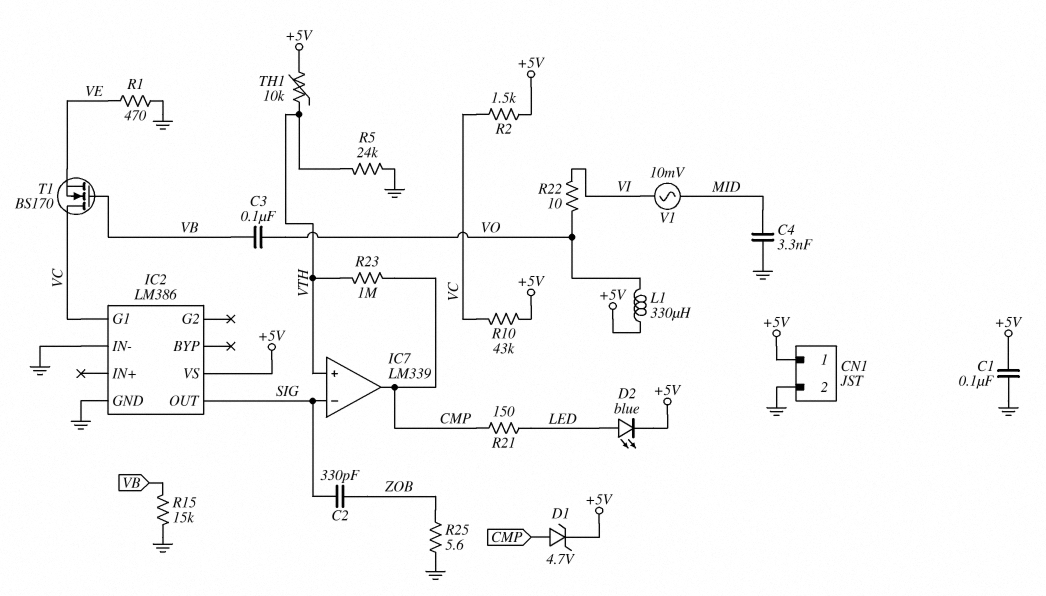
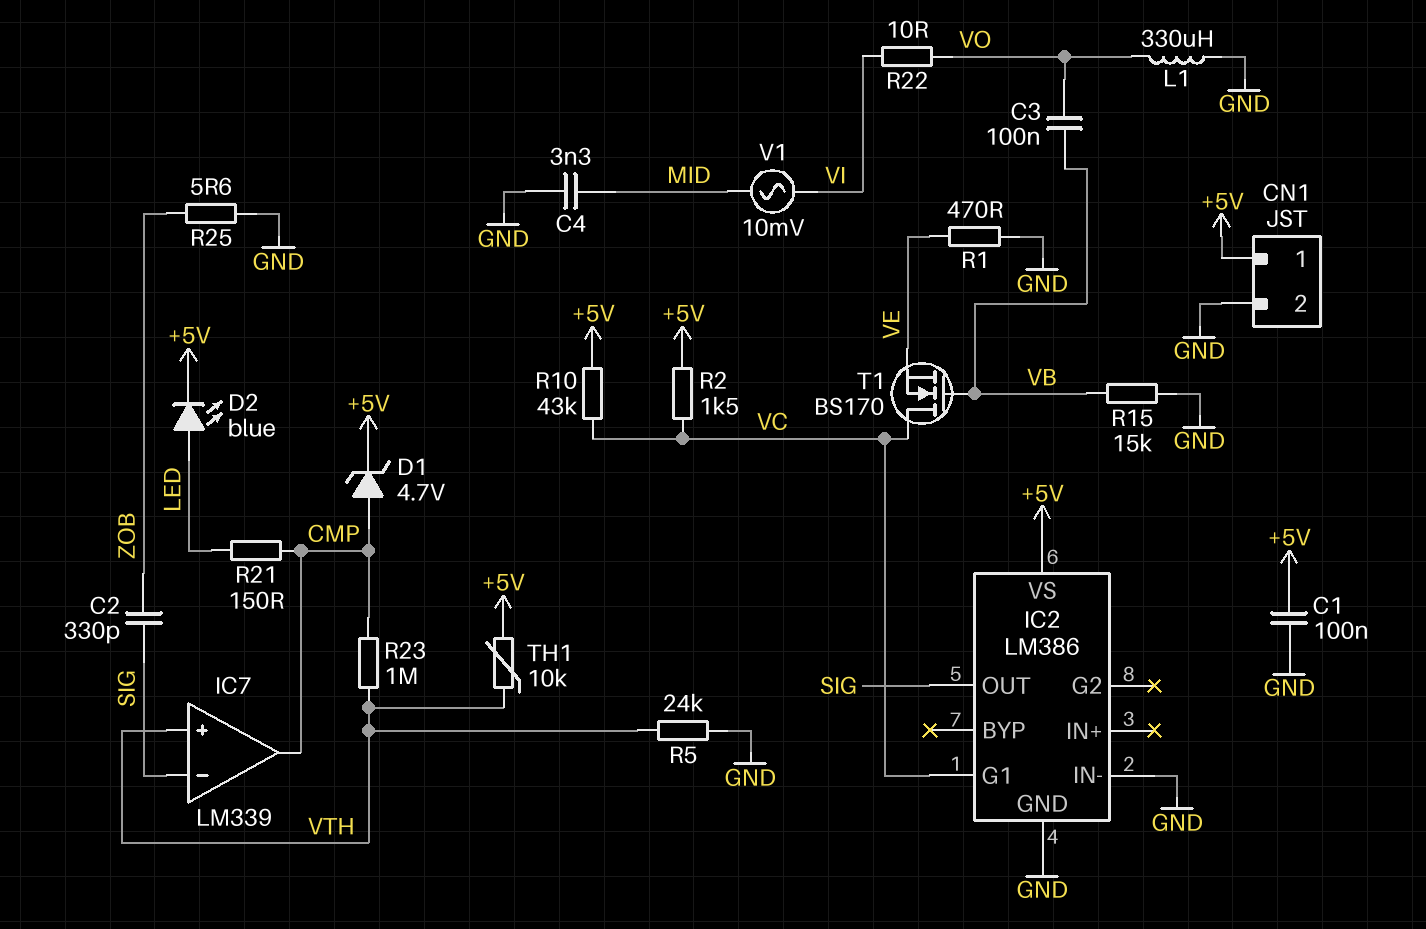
L1: 330uH (+5V, VO) -> 330uH (GND, VO)

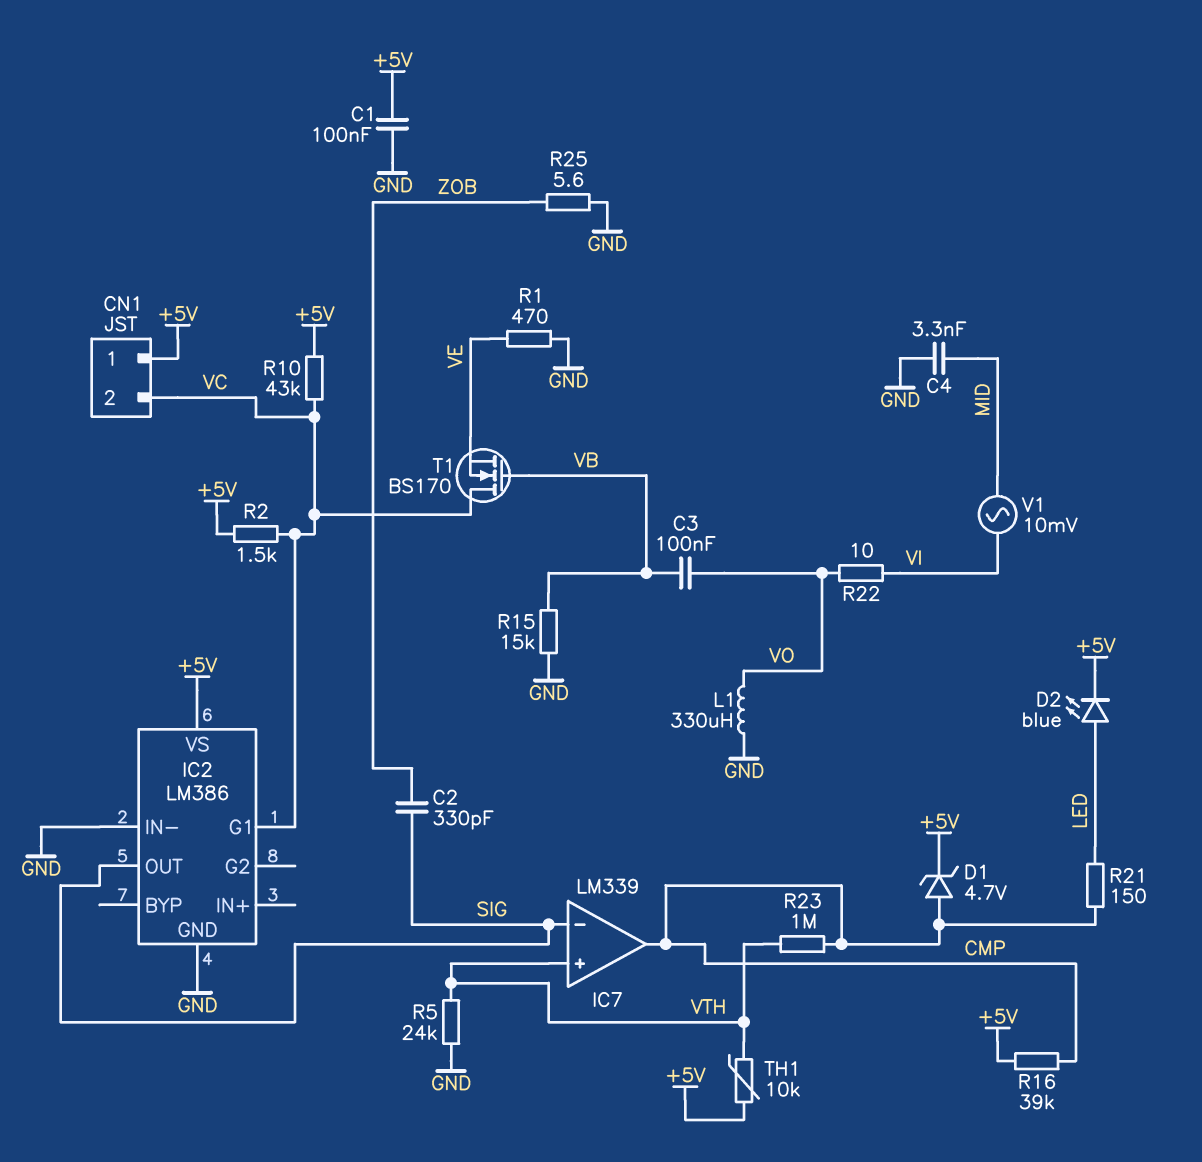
CN1 pin 2: GND -> VC
R16: none -> 39k (+5V, CMP)

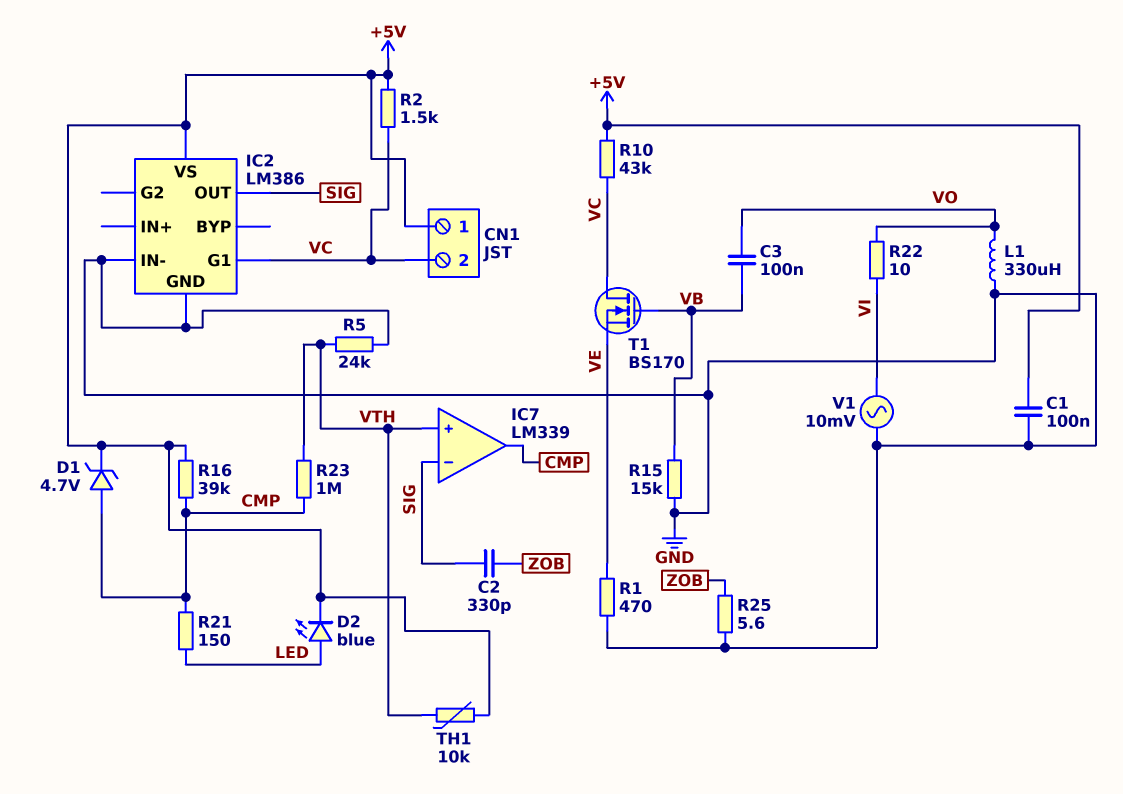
C4: 3.3nF (GND, MID) -> none
V1: AC 10mV (MID, VI) -> AC 10mV (GND, VI)

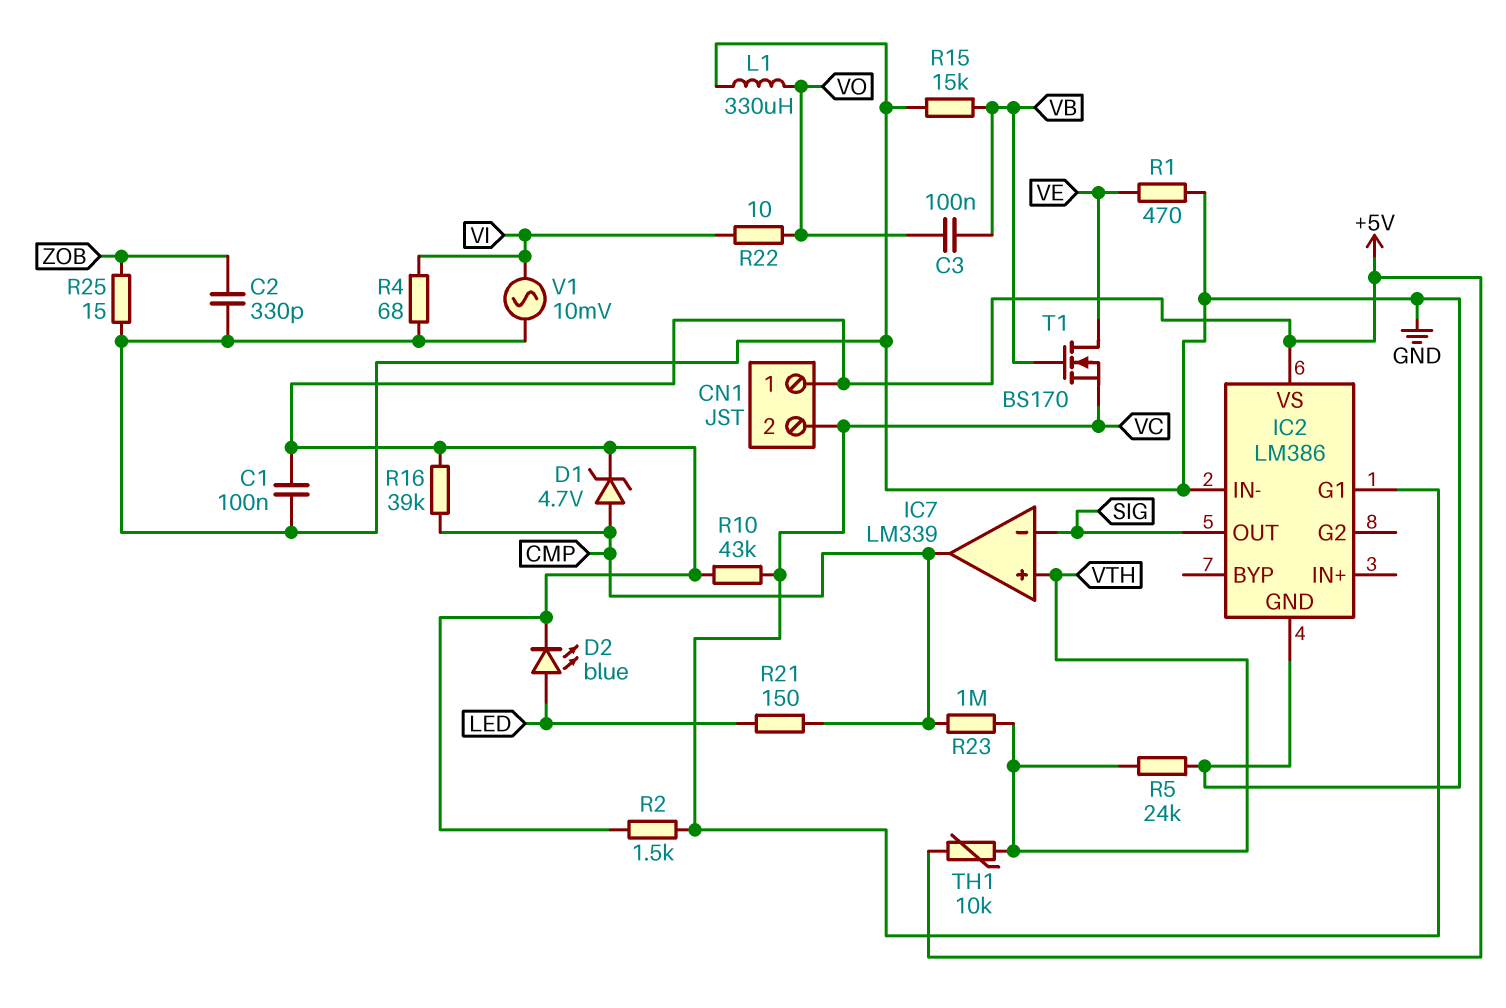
C2: 330pF (SIG, ZOB) -> 330pF (GND, ZOB)
R4: none -> 68 (GND, VI)
R25: 5.6 (GND, ZOB) -> 15 (GND, ZOB)
T1: NMOS BS170 (G VB, D VC, S VE) -> NMOS BS170 (G VB, D VE, S VC)

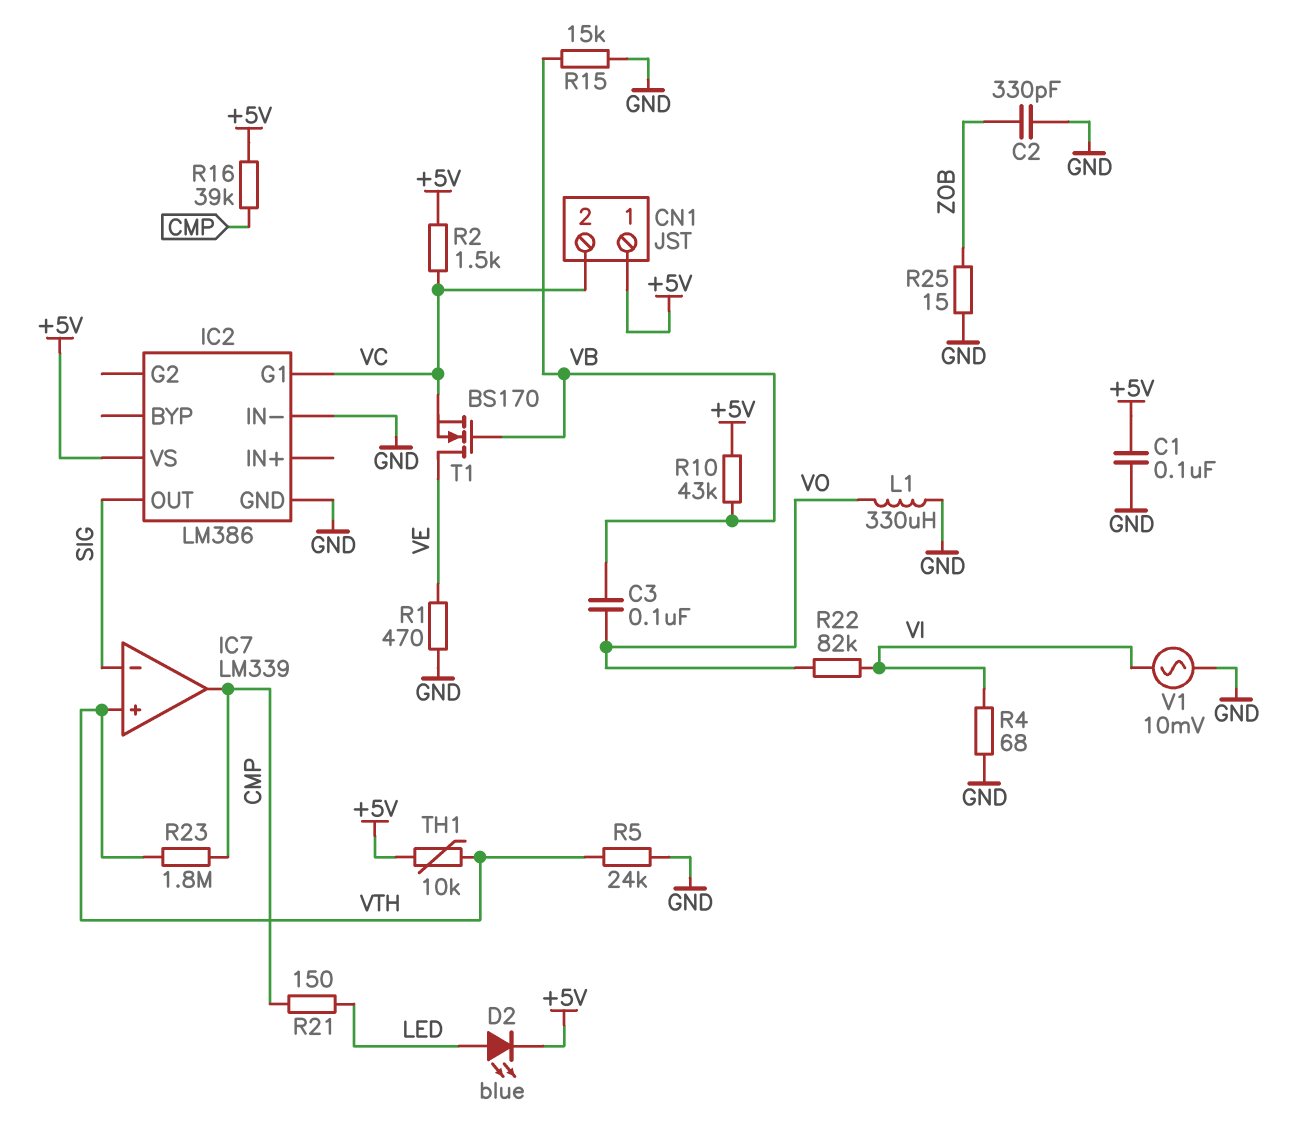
D1: zener 4.7V (A CMP, K +5V) -> none
R10: 43k (+5V, VC) -> 43k (+5V, VB)
R22: 10 (VI, VO) -> 82k (VI, VO)
R23: 1M (CMP, VTH) -> 1.8M (CMP, VTH)

